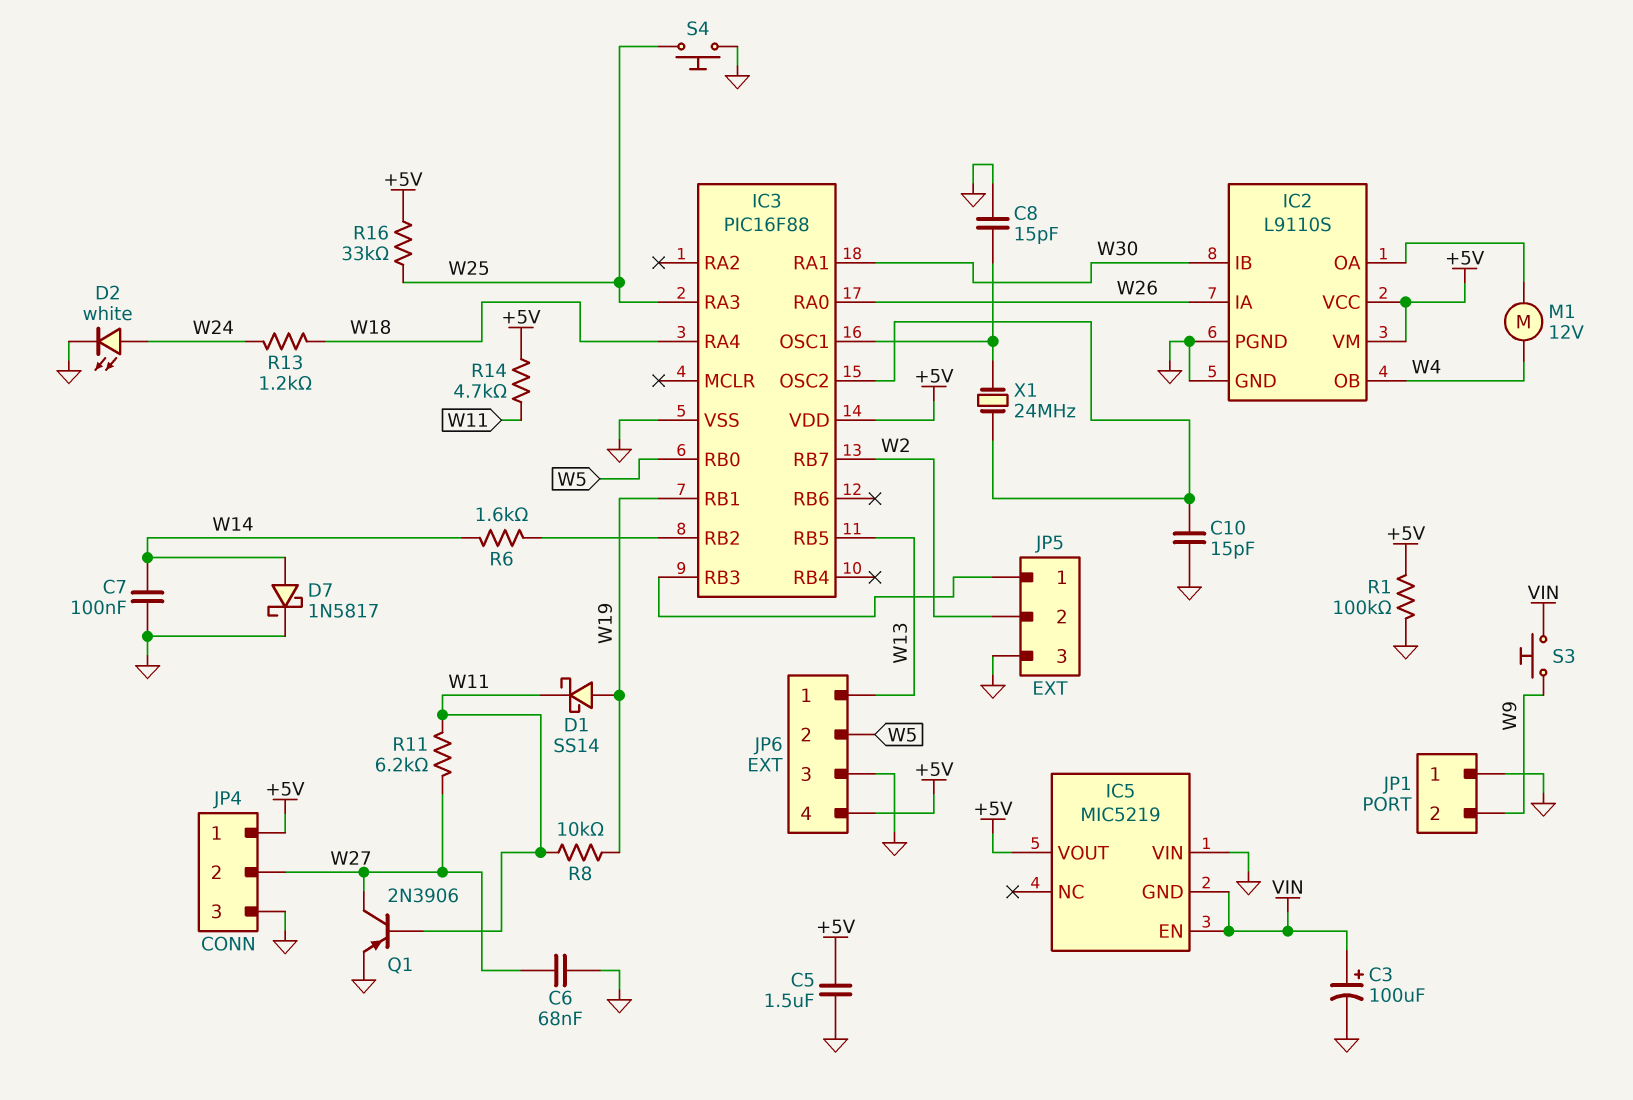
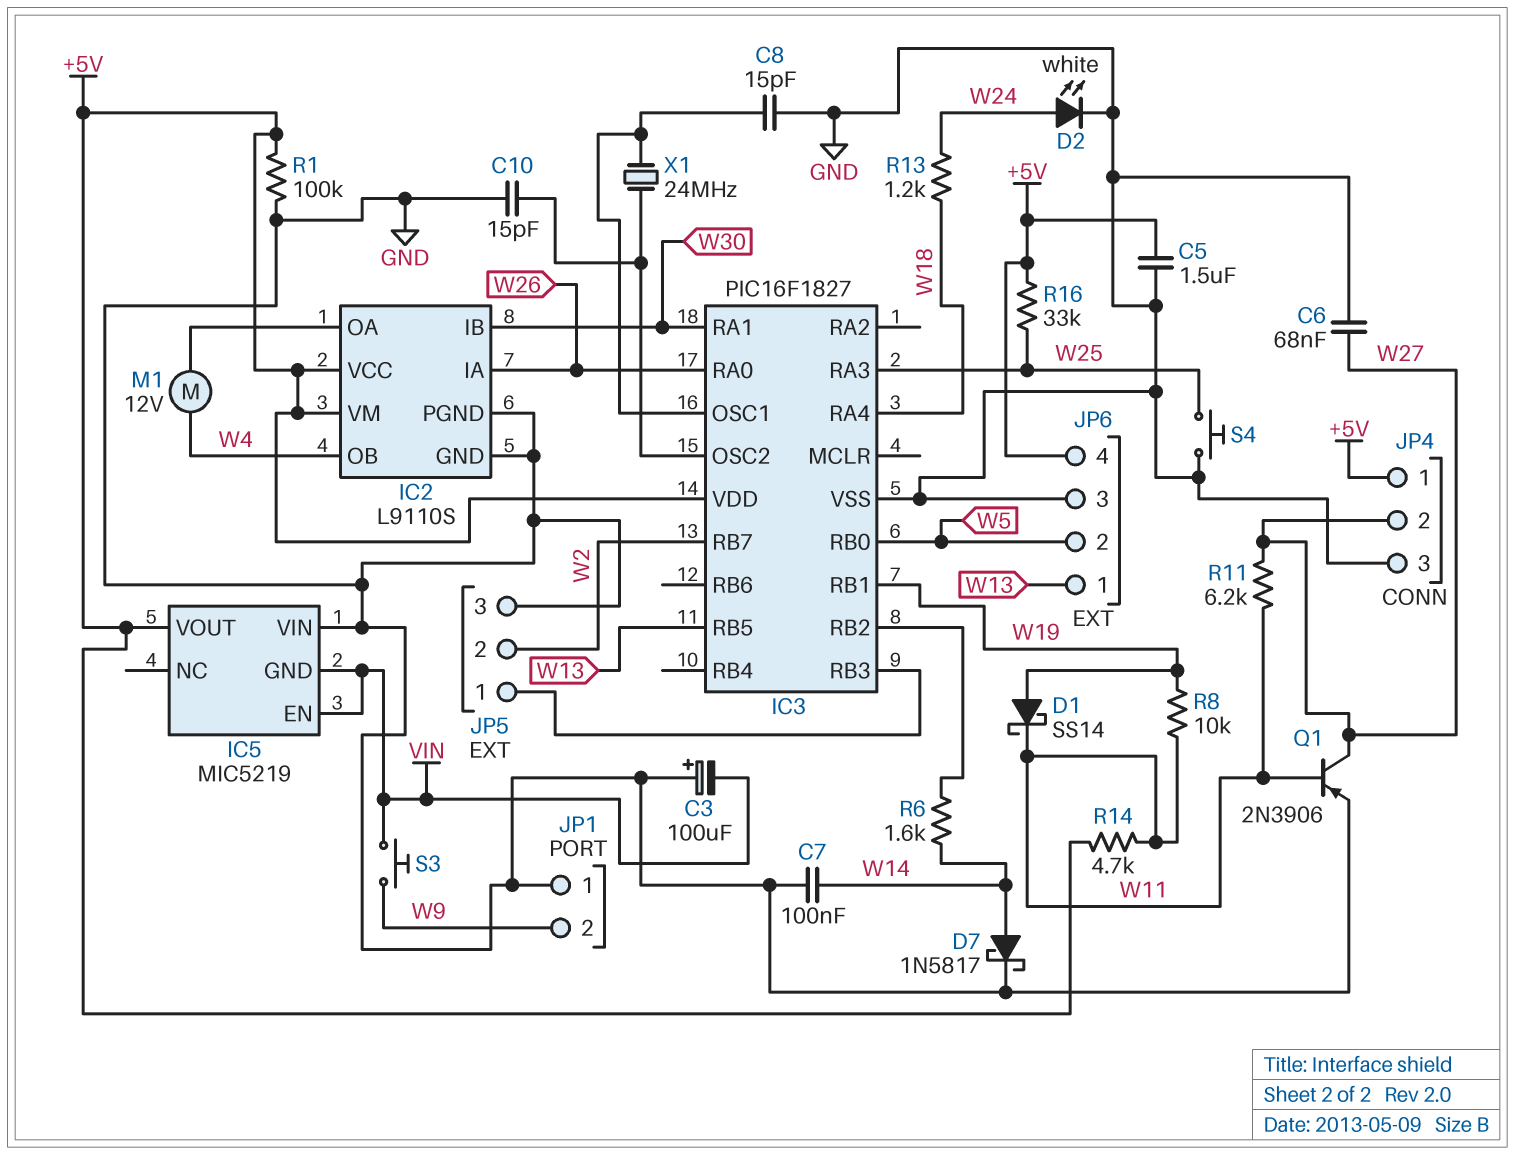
C3: 100uF (plus VIN, minus GND) -> 100uF (plus GND, minus VIN)
IC3: PIC16F88 -> PIC16F1827

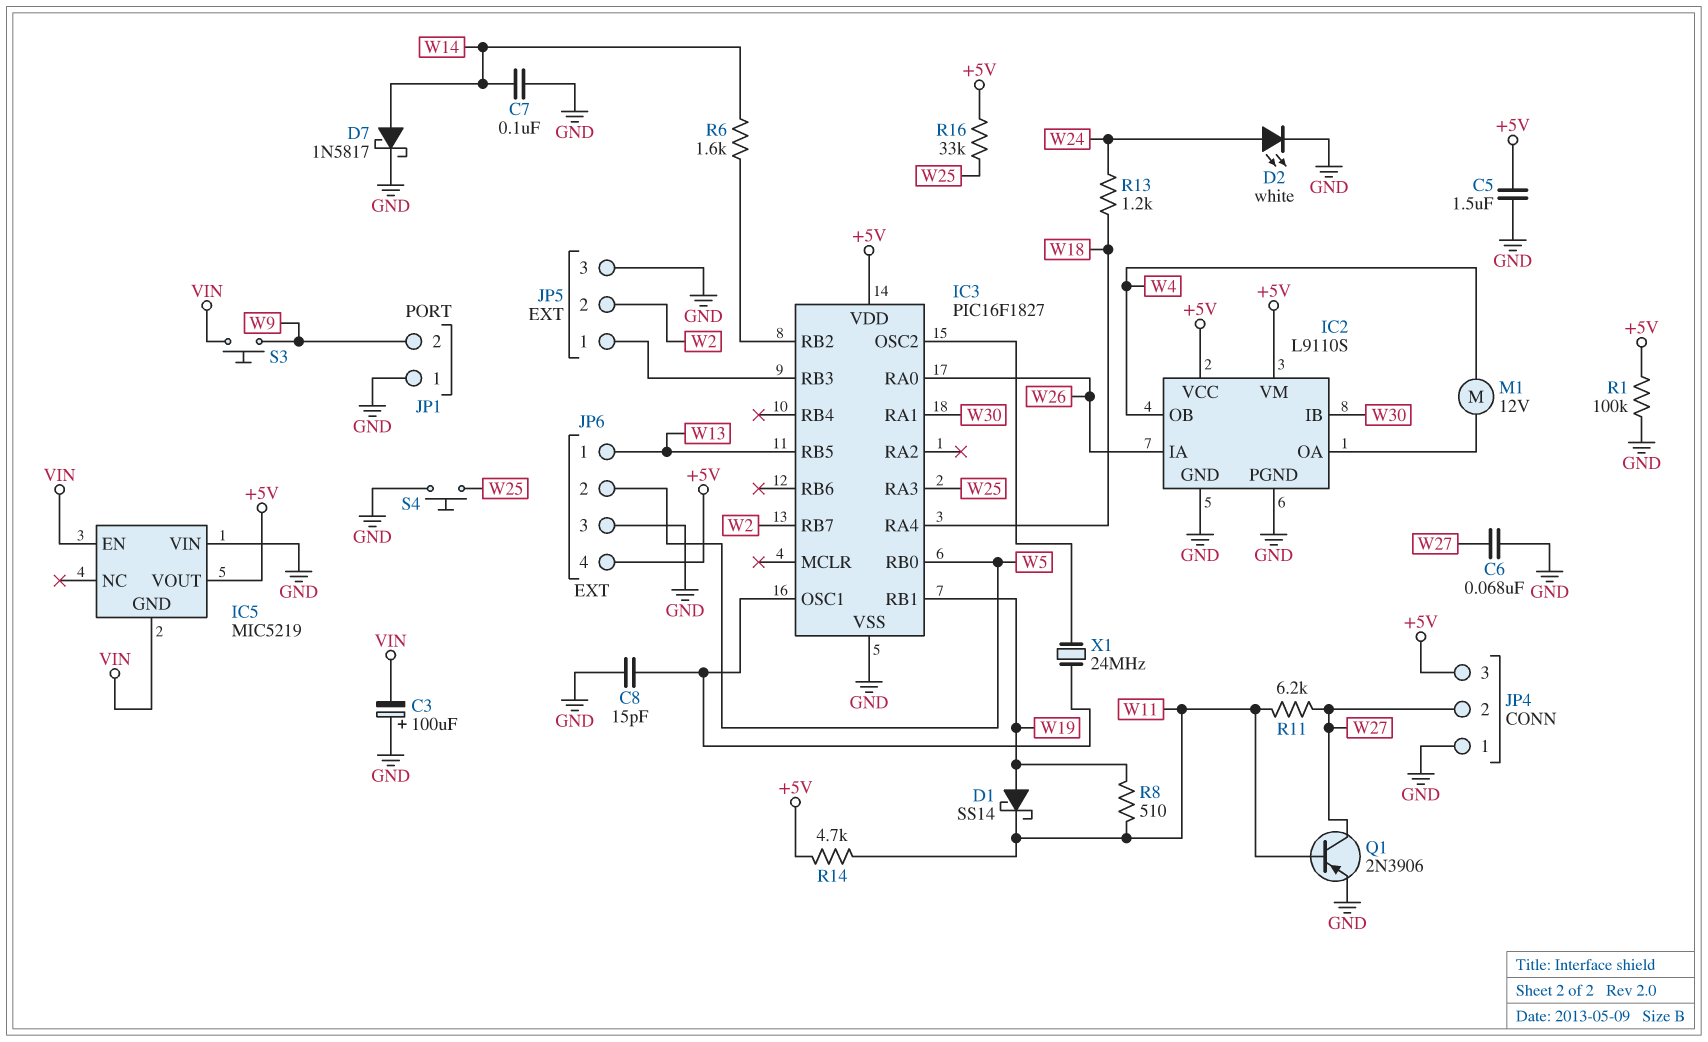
C10: 15pF (GND, IC3/OSC2) -> none
JP4 pin 1: +5V -> GND
JP4 pin 3: GND -> +5V
R8: 10k (W11, W19) -> 510 (W11, W19)

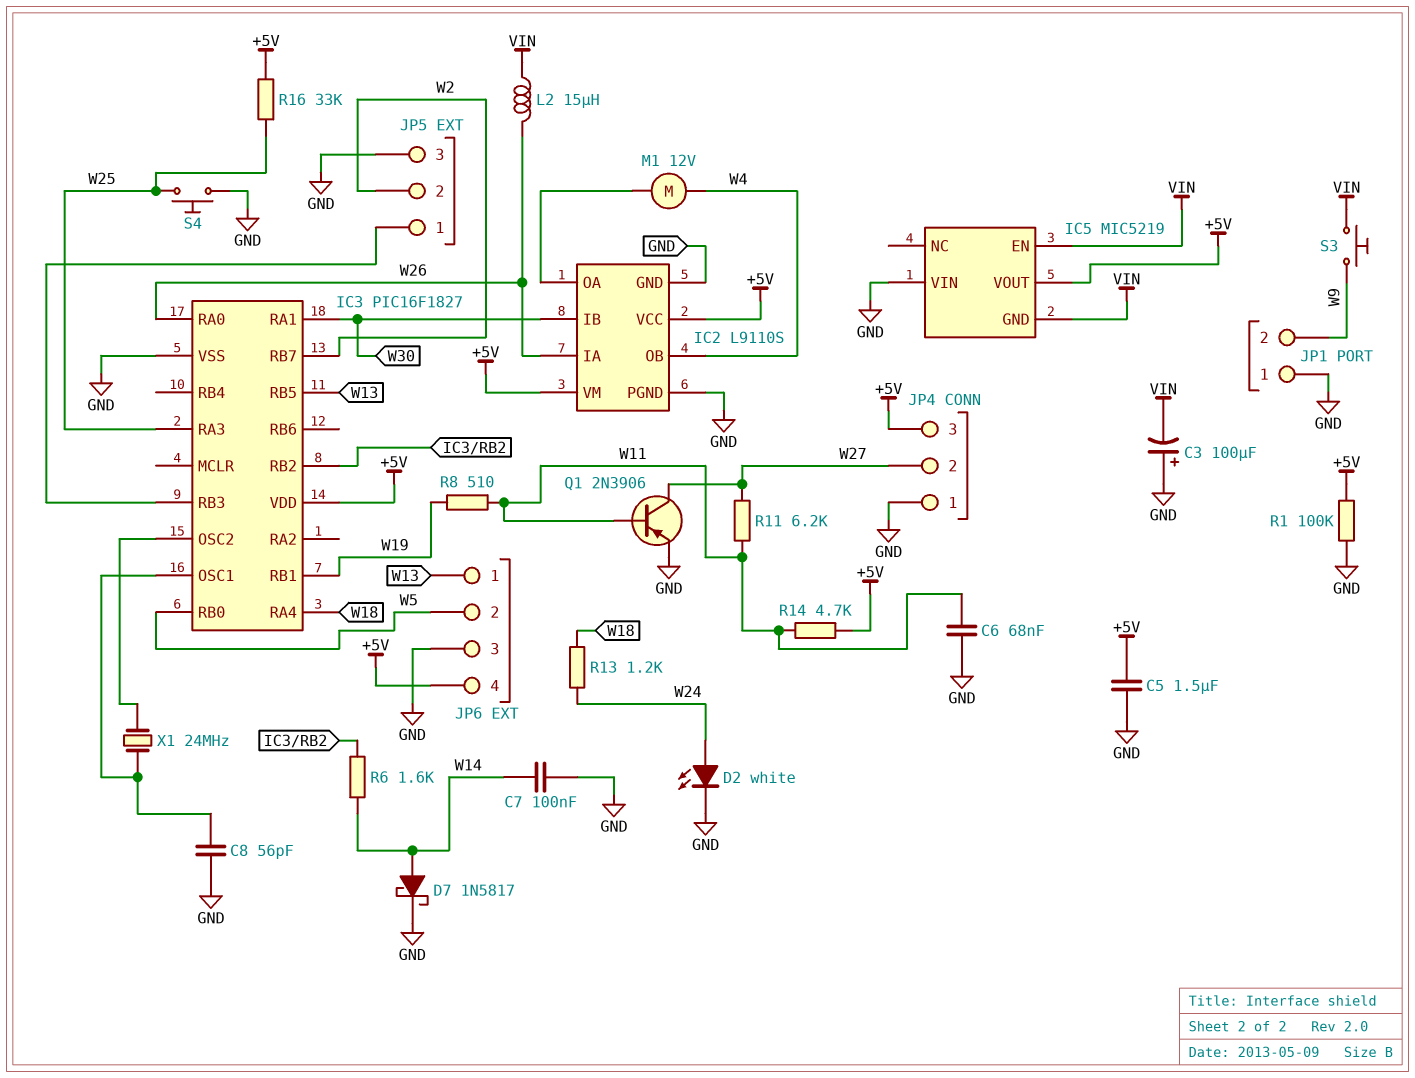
C6: 68nF (GND, W27) -> 68nF (GND, W11)
C8: 15pF (GND, IC3/OSC1) -> 56pF (GND, IC3/OSC1)
D1: schottky SS14 (A W19, K W11) -> none
L2: none -> 15uH (VIN, W26)

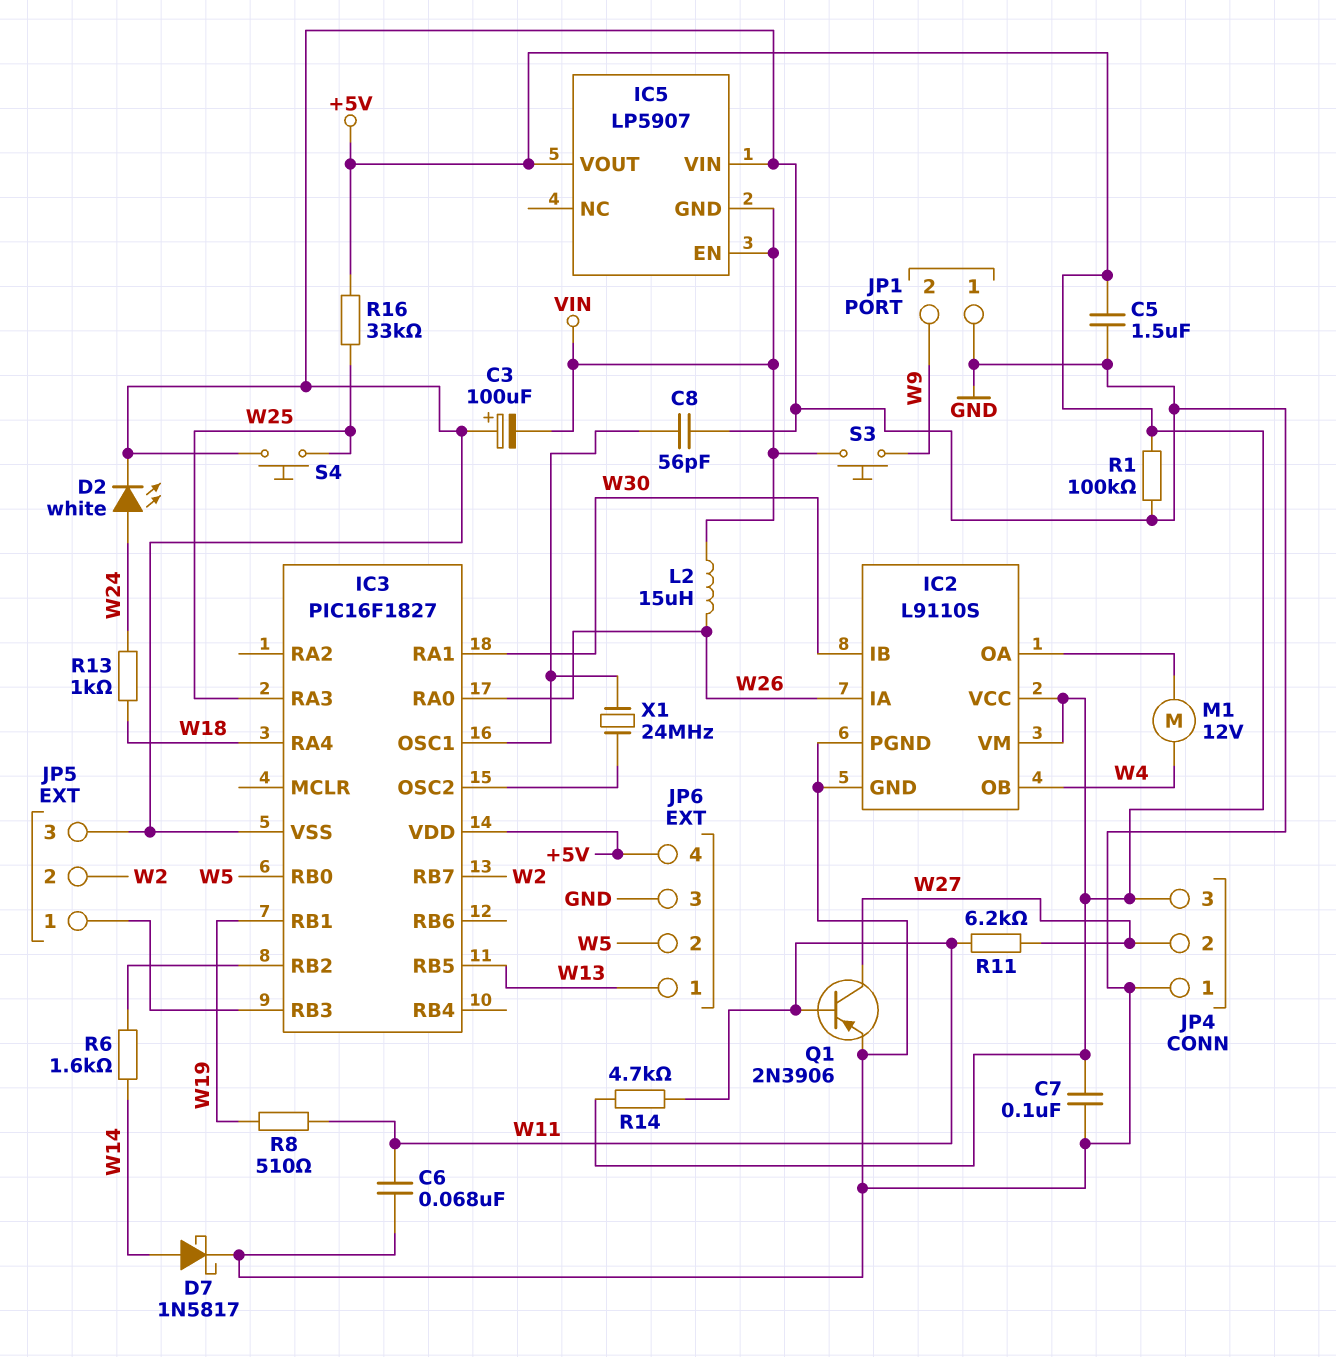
C7: 100nF (GND, W14) -> 100nF (+5V, GND)
IC5: MIC5219 -> LP5907
R13: 1.2k (W18, W24) -> 1k (W18, W24)

